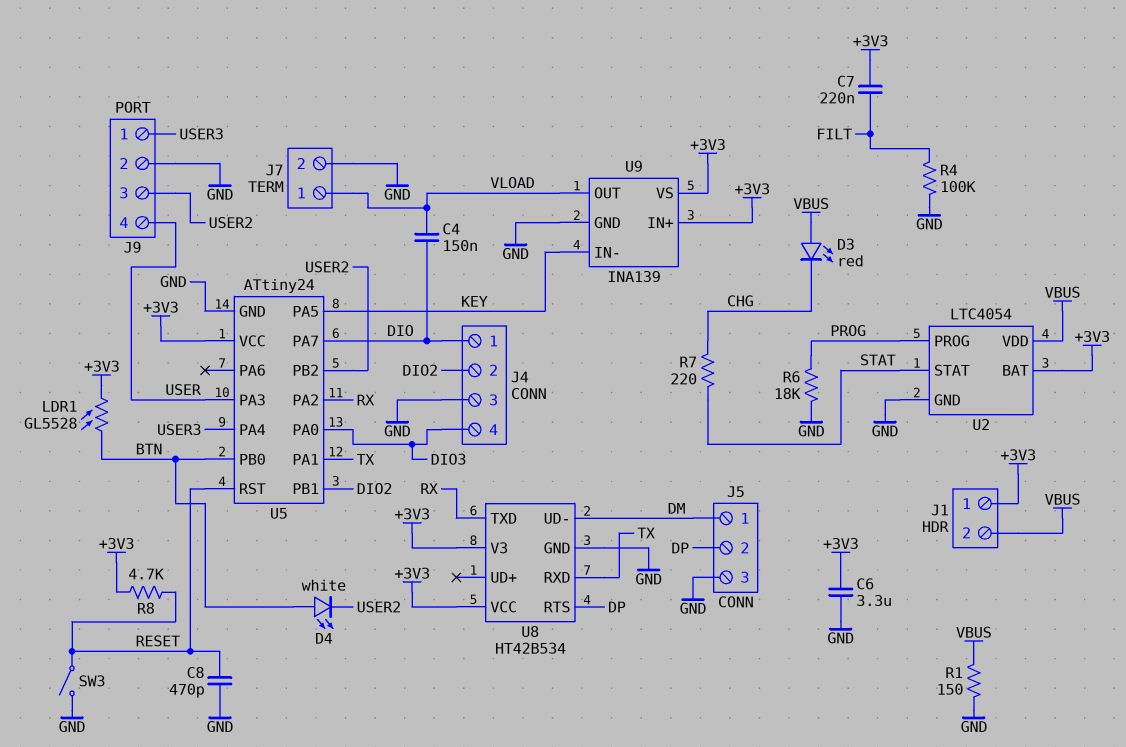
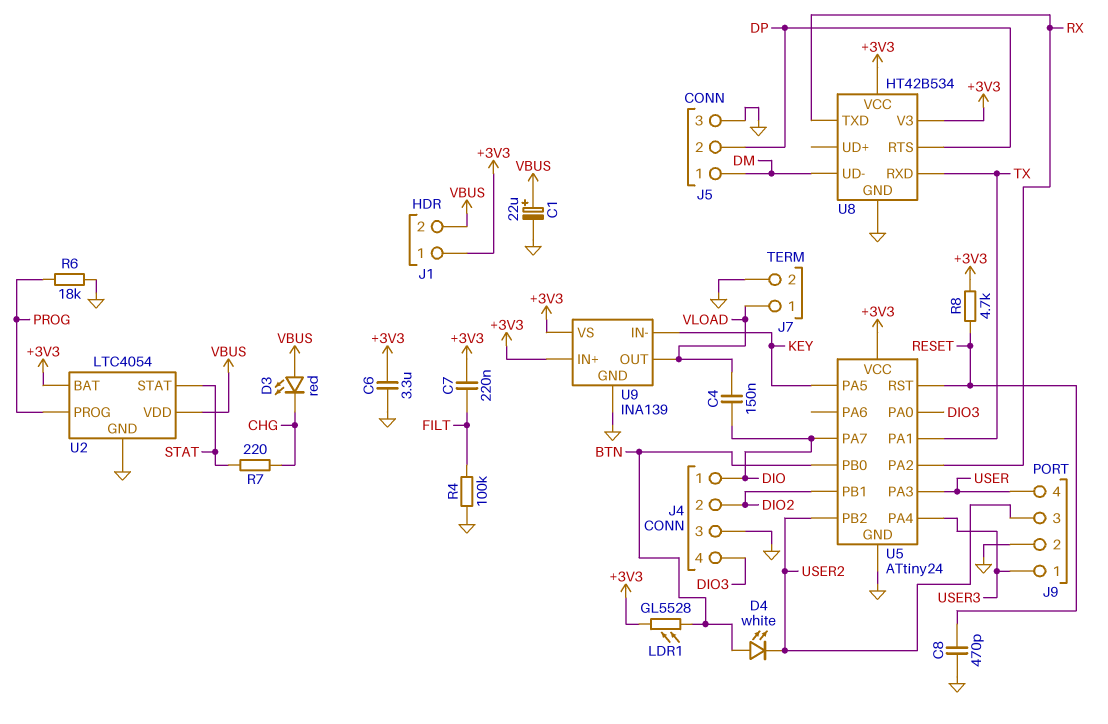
C1: none -> 22uF (plus VBUS, minus GND)
R1: 150 (GND, VBUS) -> none
SW3: switch (GND, RESET) -> none

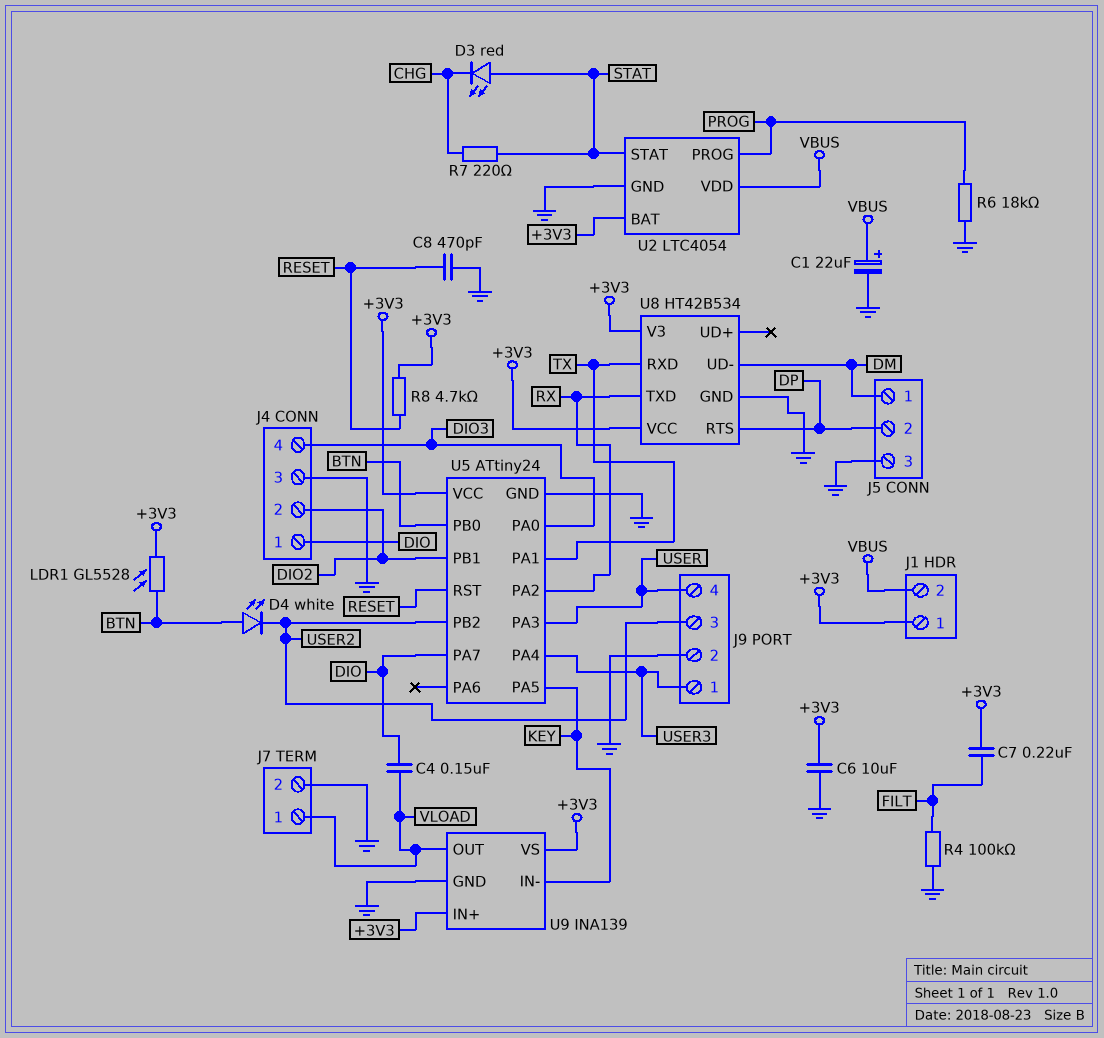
C6: 3.3uF (+3V3, GND) -> 10uF (+3V3, GND)
D3: LED red (A VBUS, K CHG) -> LED red (A STAT, K CHG)

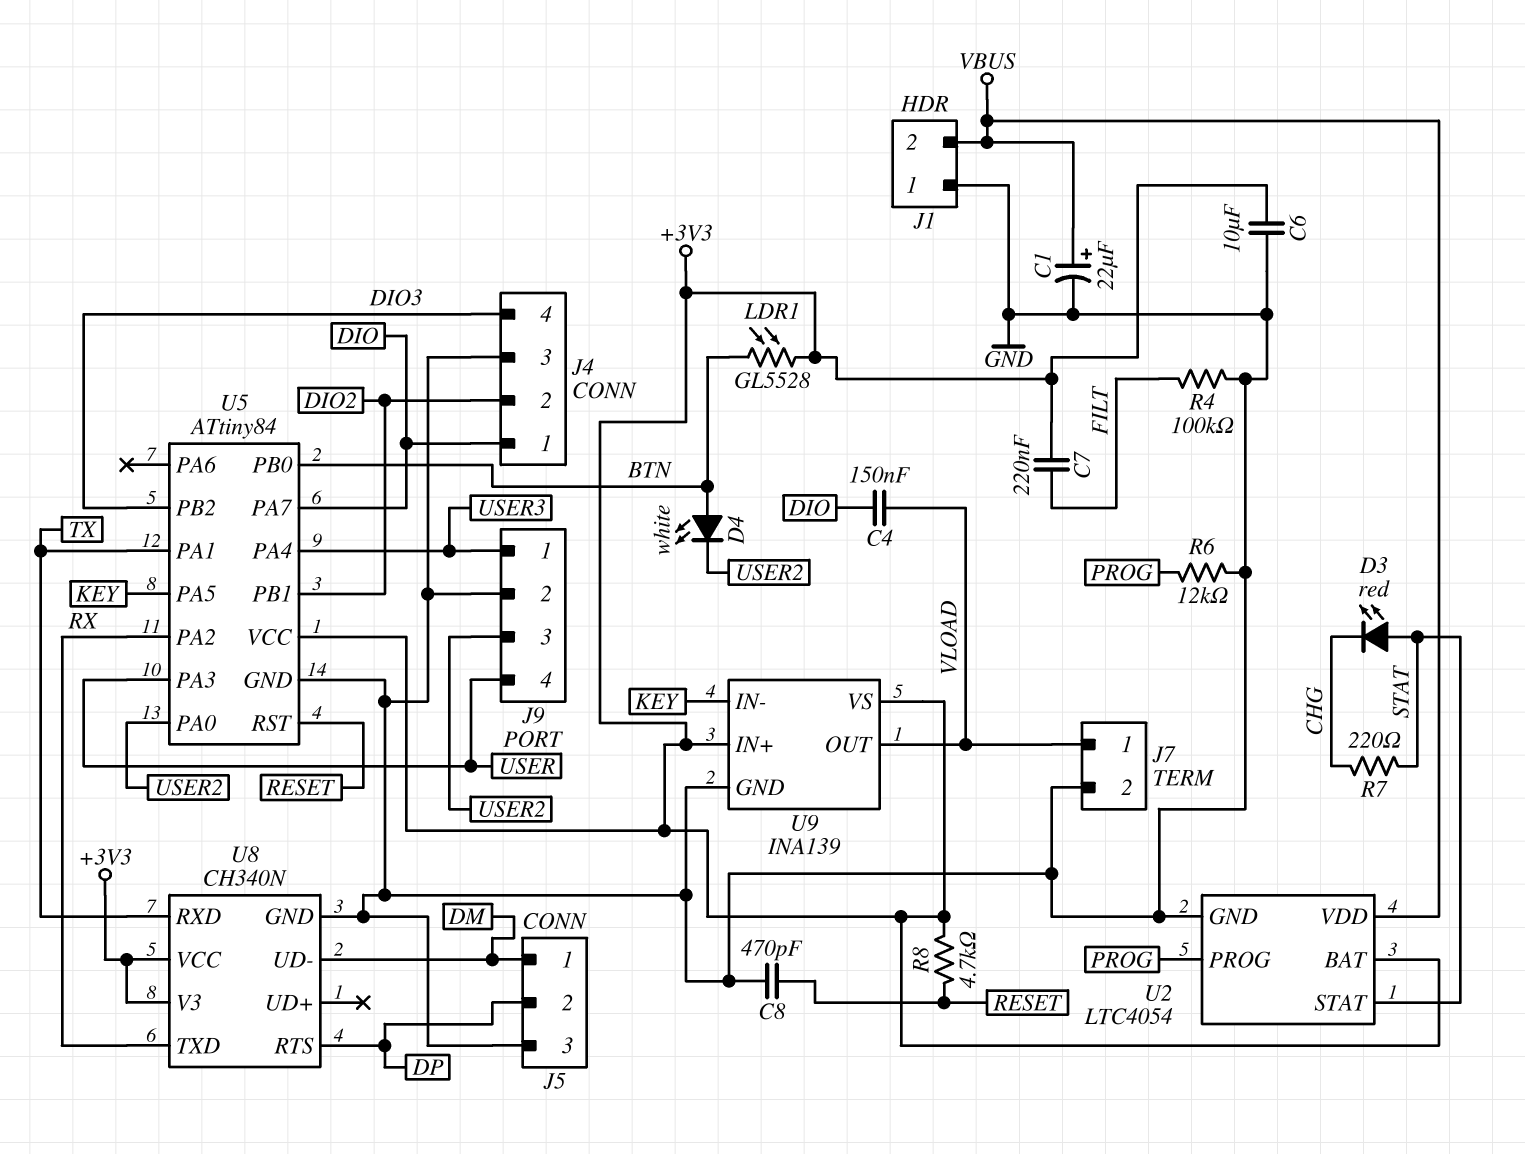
J1 pin 1: +3V3 -> GND
R6: 18k (GND, PROG) -> 12k (GND, PROG)
U5: ATtiny24 -> ATtiny84
U5 pin PA0: DIO3 -> USER2
U5 pin PB2: USER2 -> DIO3
U8: HT42B534 -> CH340N

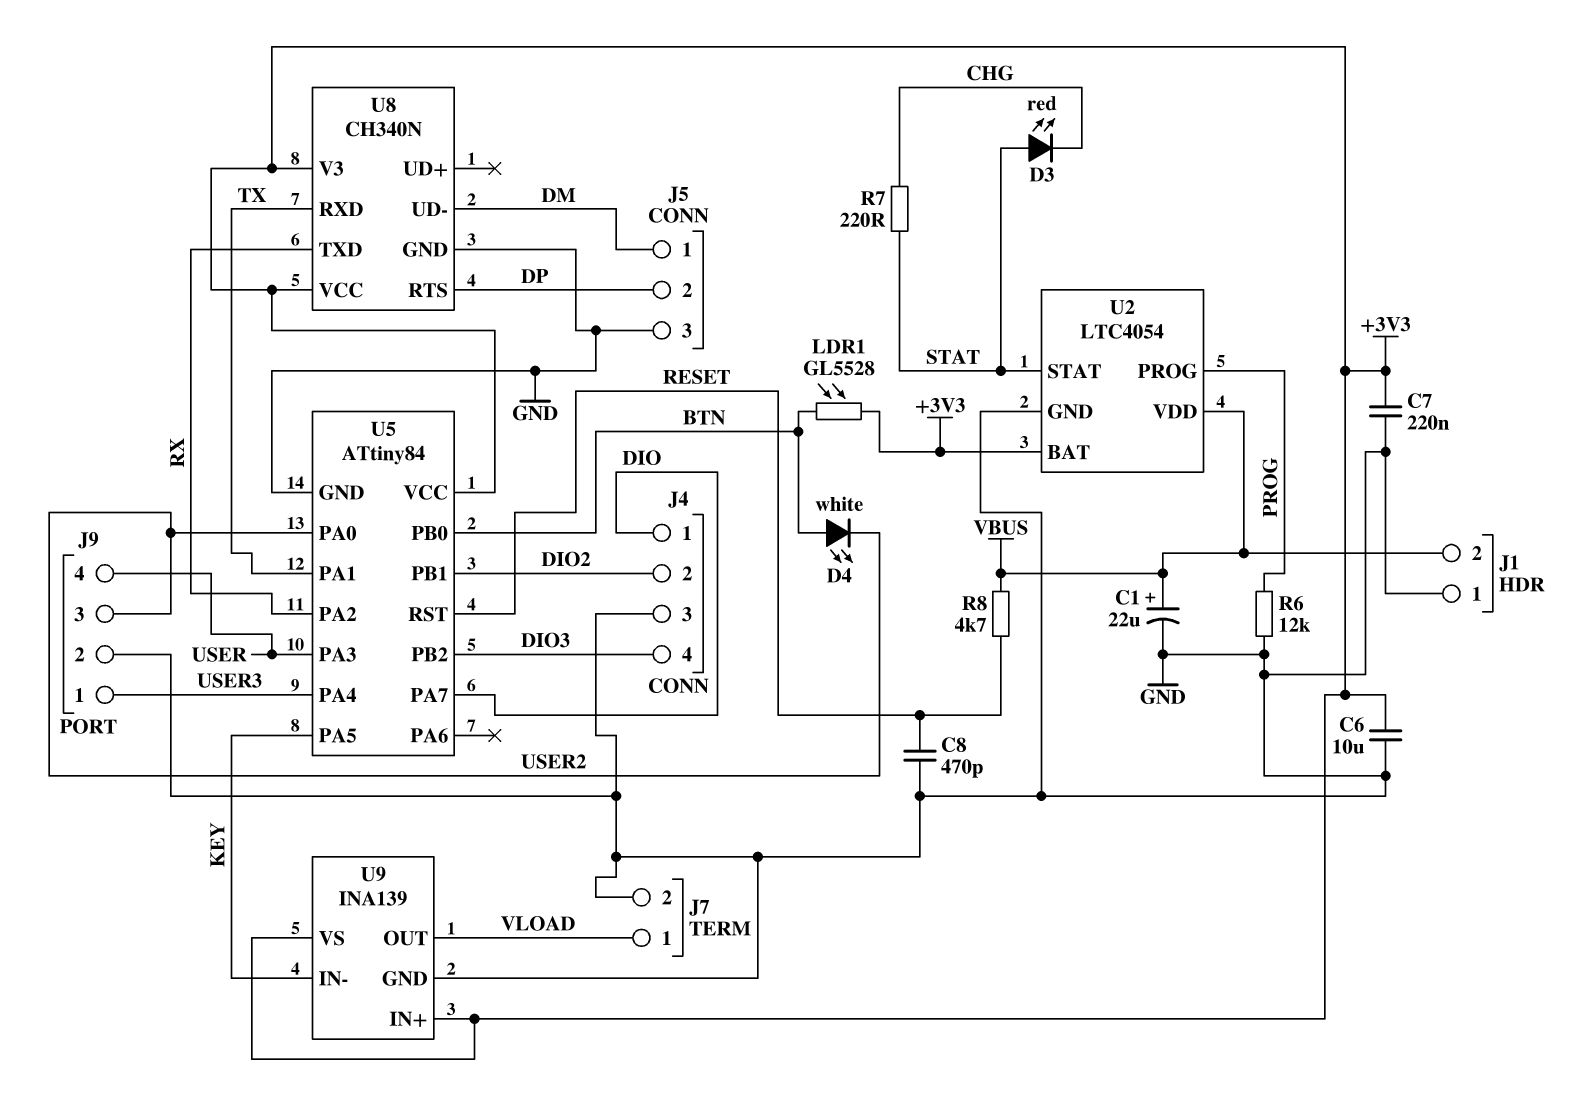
C4: 150nF (DIO, VLOAD) -> none
C7: 220nF (+3V3, FILT) -> 220nF (+3V3, GND)
R4: 100k (FILT, GND) -> none
R8: 4.7k (+3V3, RESET) -> 4.7k (RESET, VBUS)

